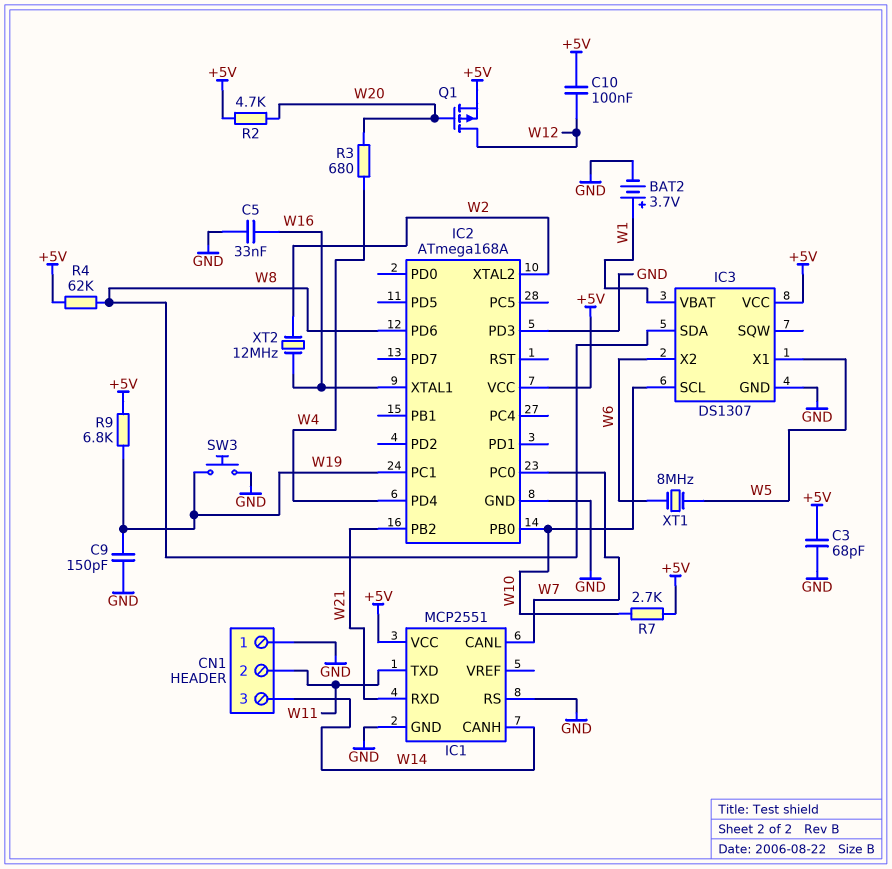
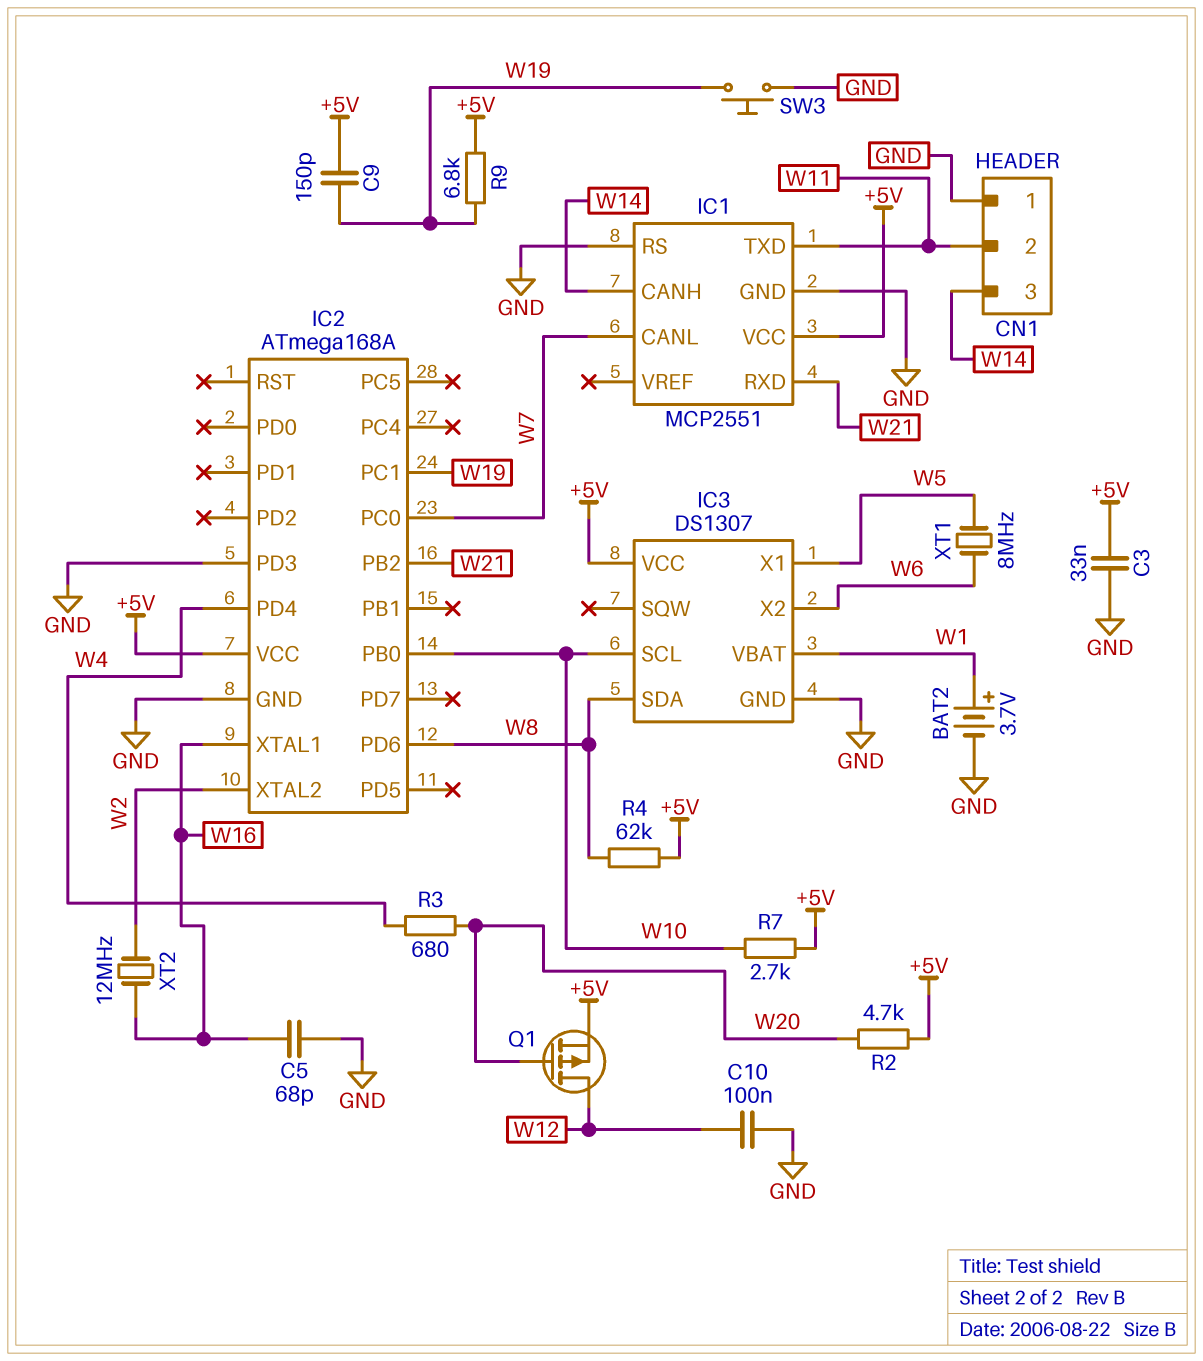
C3: 68pF (+5V, GND) -> 33nF (+5V, GND)
C5: 33nF (GND, W16) -> 68pF (GND, W16)
C9: 150pF (GND, W19) -> 150pF (+5V, W19)
C10: 100nF (+5V, W12) -> 100nF (GND, W12)

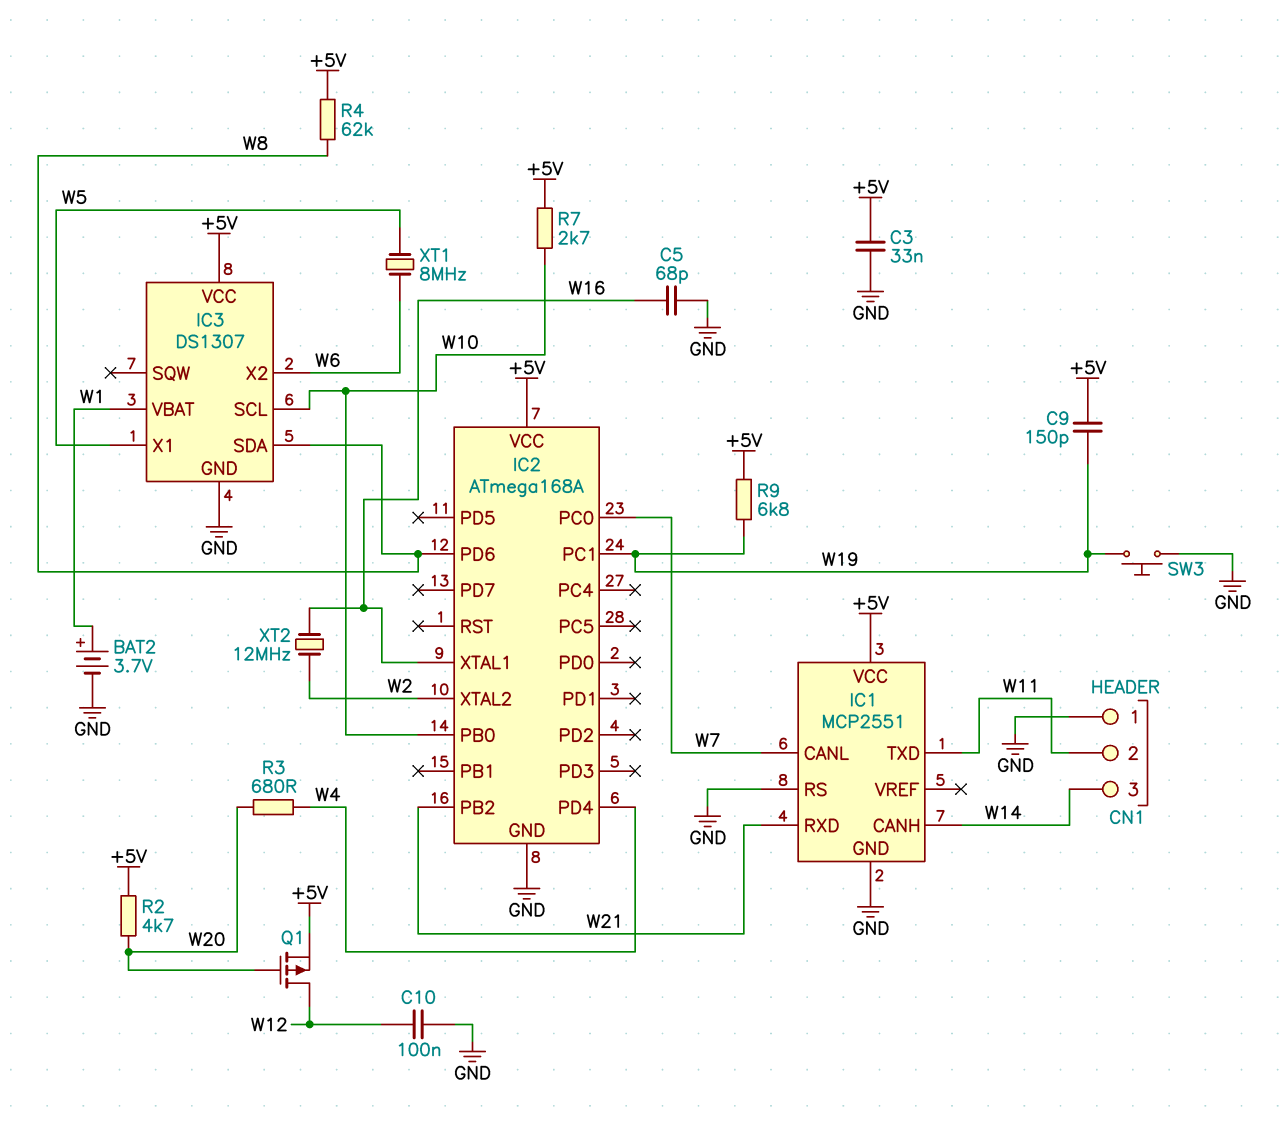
IC2 pin PD3: GND -> none

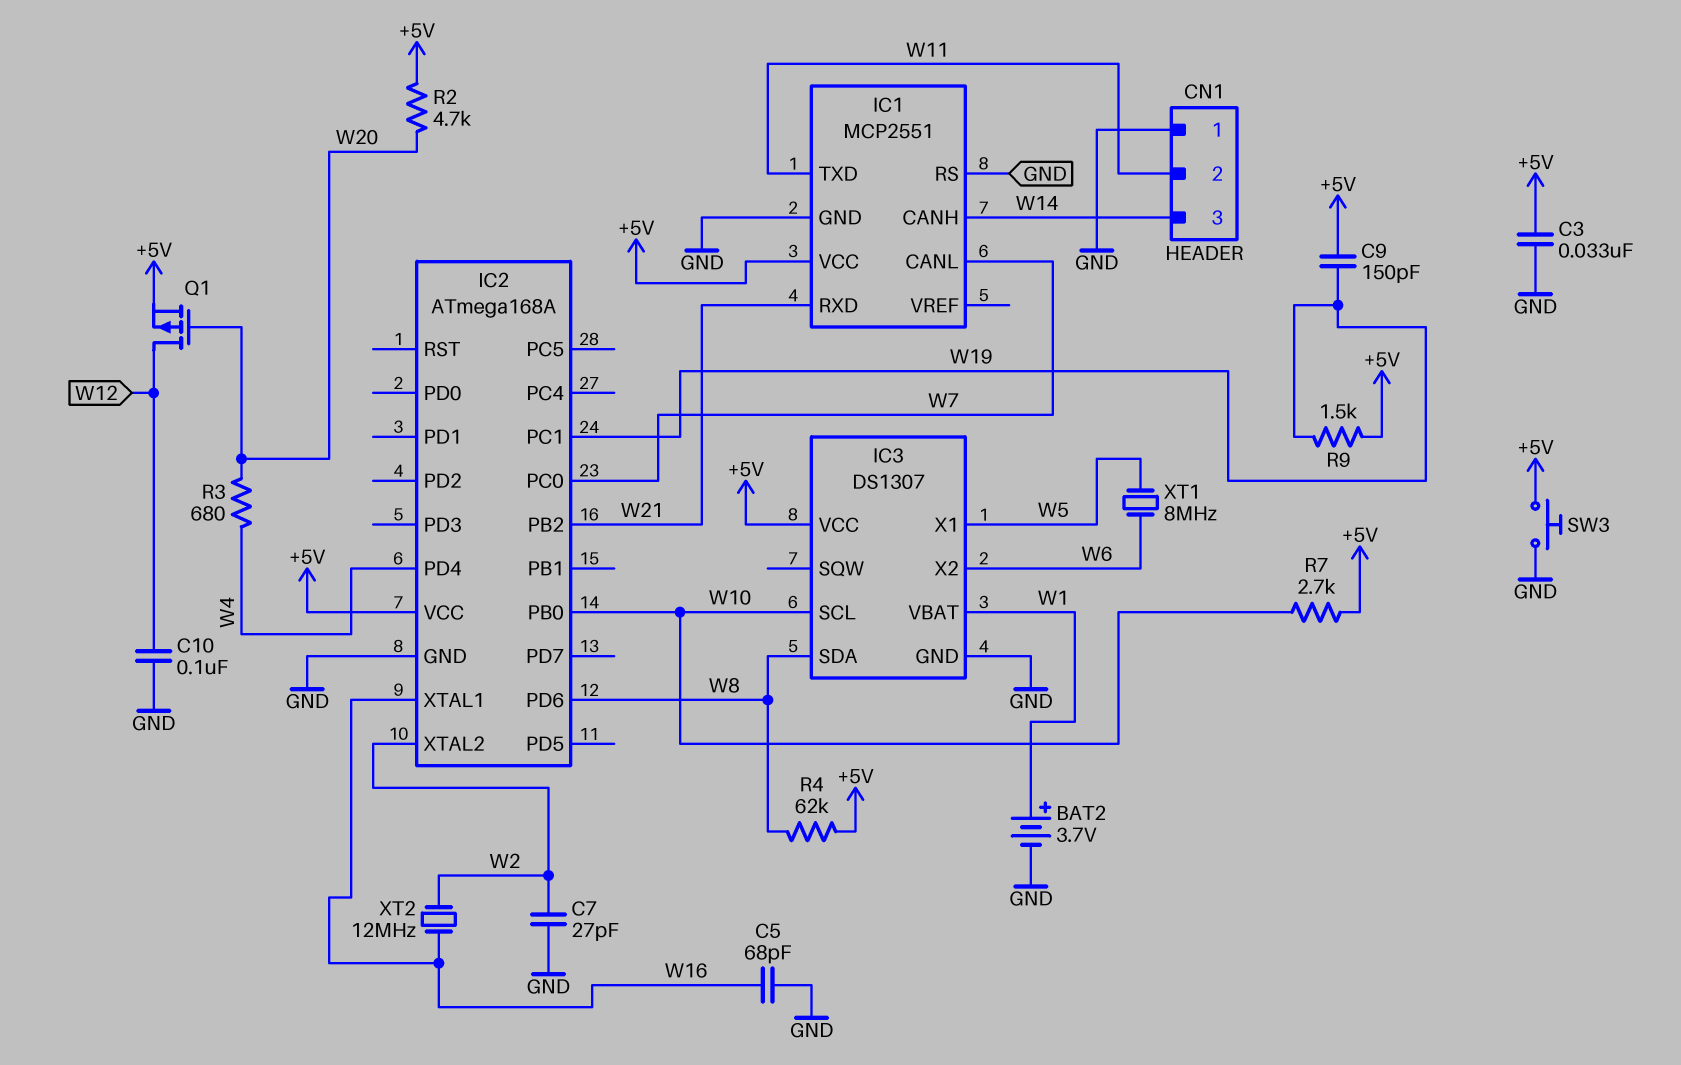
C7: none -> 27pF (GND, W2)
R9: 6.8k (+5V, W19) -> 1.5k (+5V, W19)
SW3: button (GND, W19) -> button (+5V, GND)

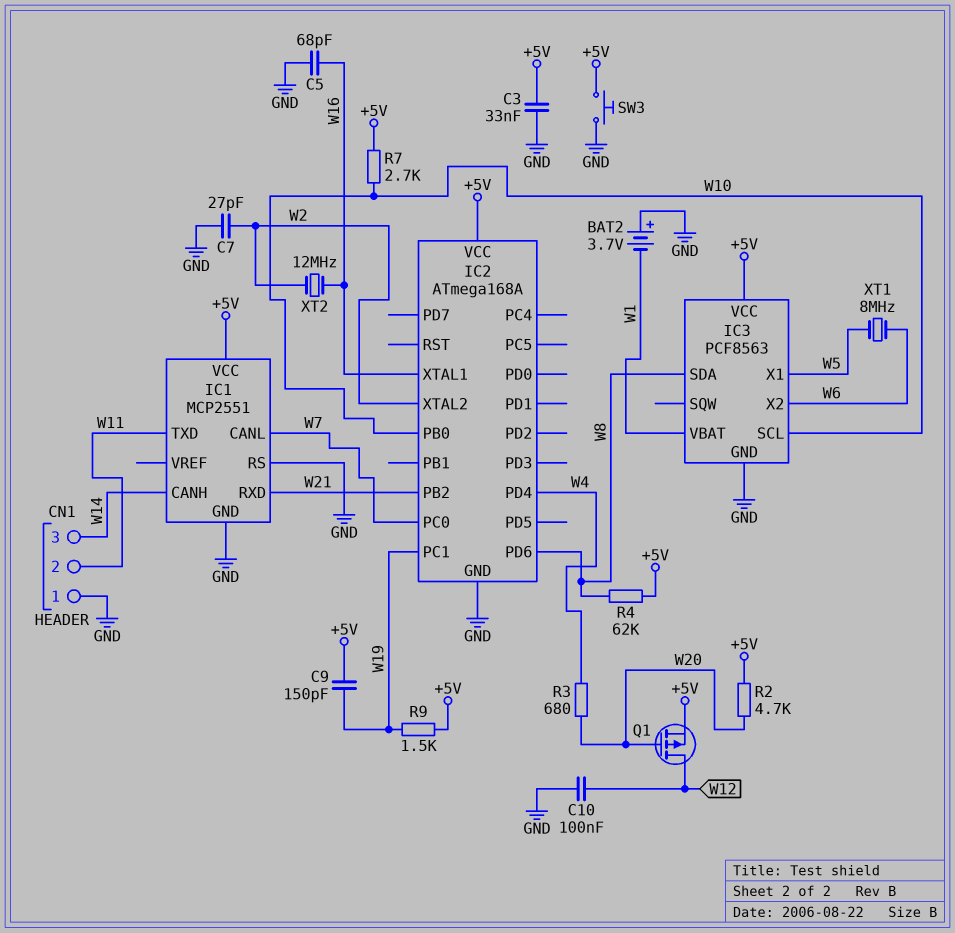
BAT2: 3.7V (plus W1, minus GND) -> 3.7V (plus GND, minus W1)
IC3: DS1307 -> PCF8563

